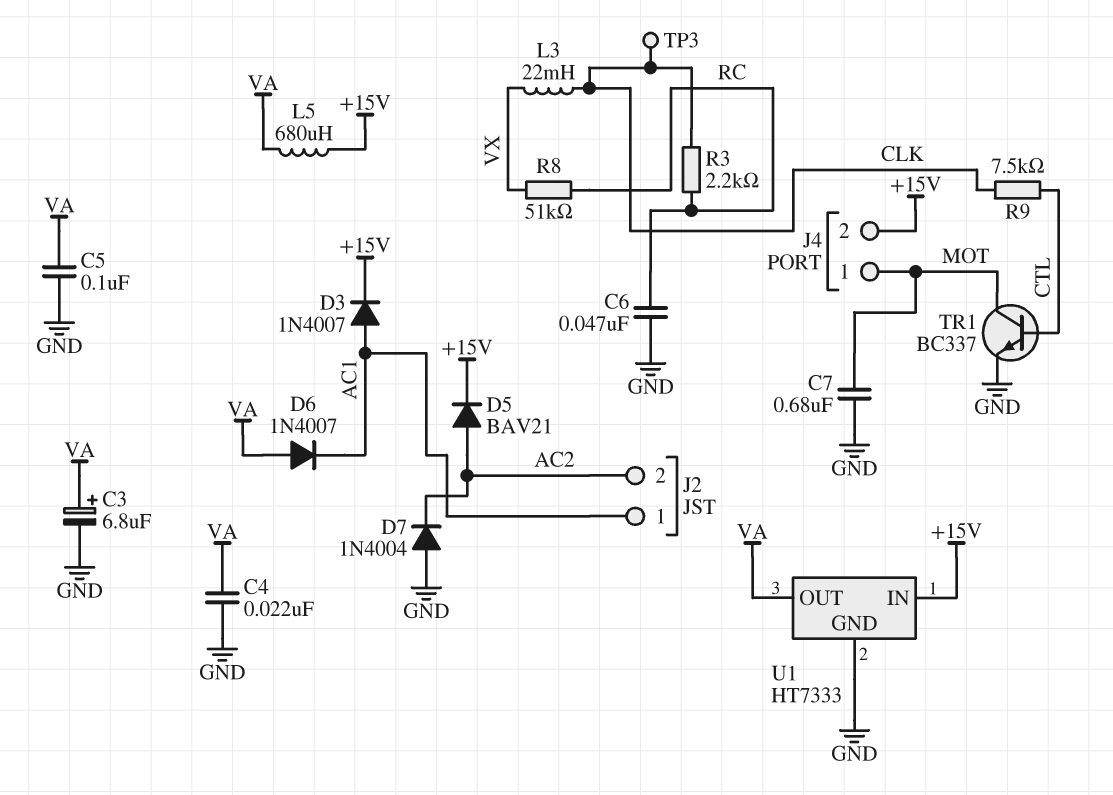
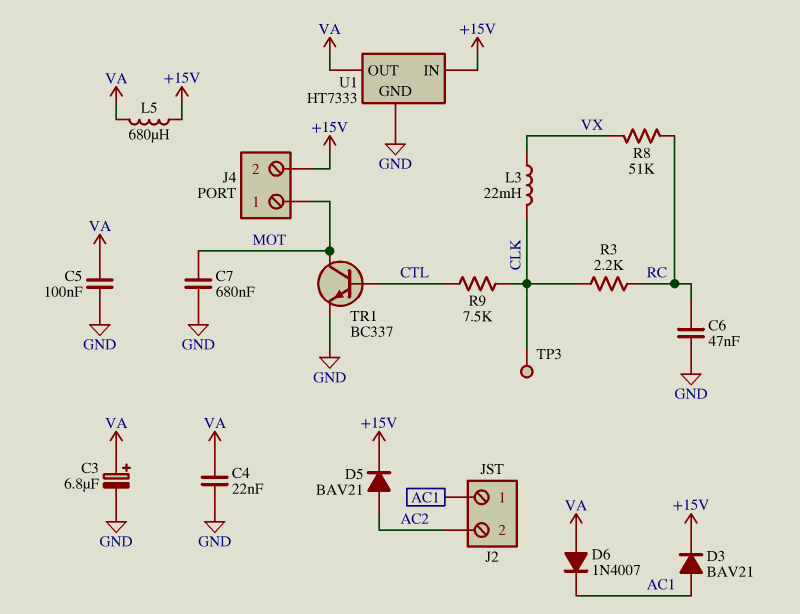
D3: diode 1N4007 (A AC1, K +15V) -> diode BAV21 (A AC1, K +15V)
D7: diode 1N4004 (A GND, K AC2) -> none

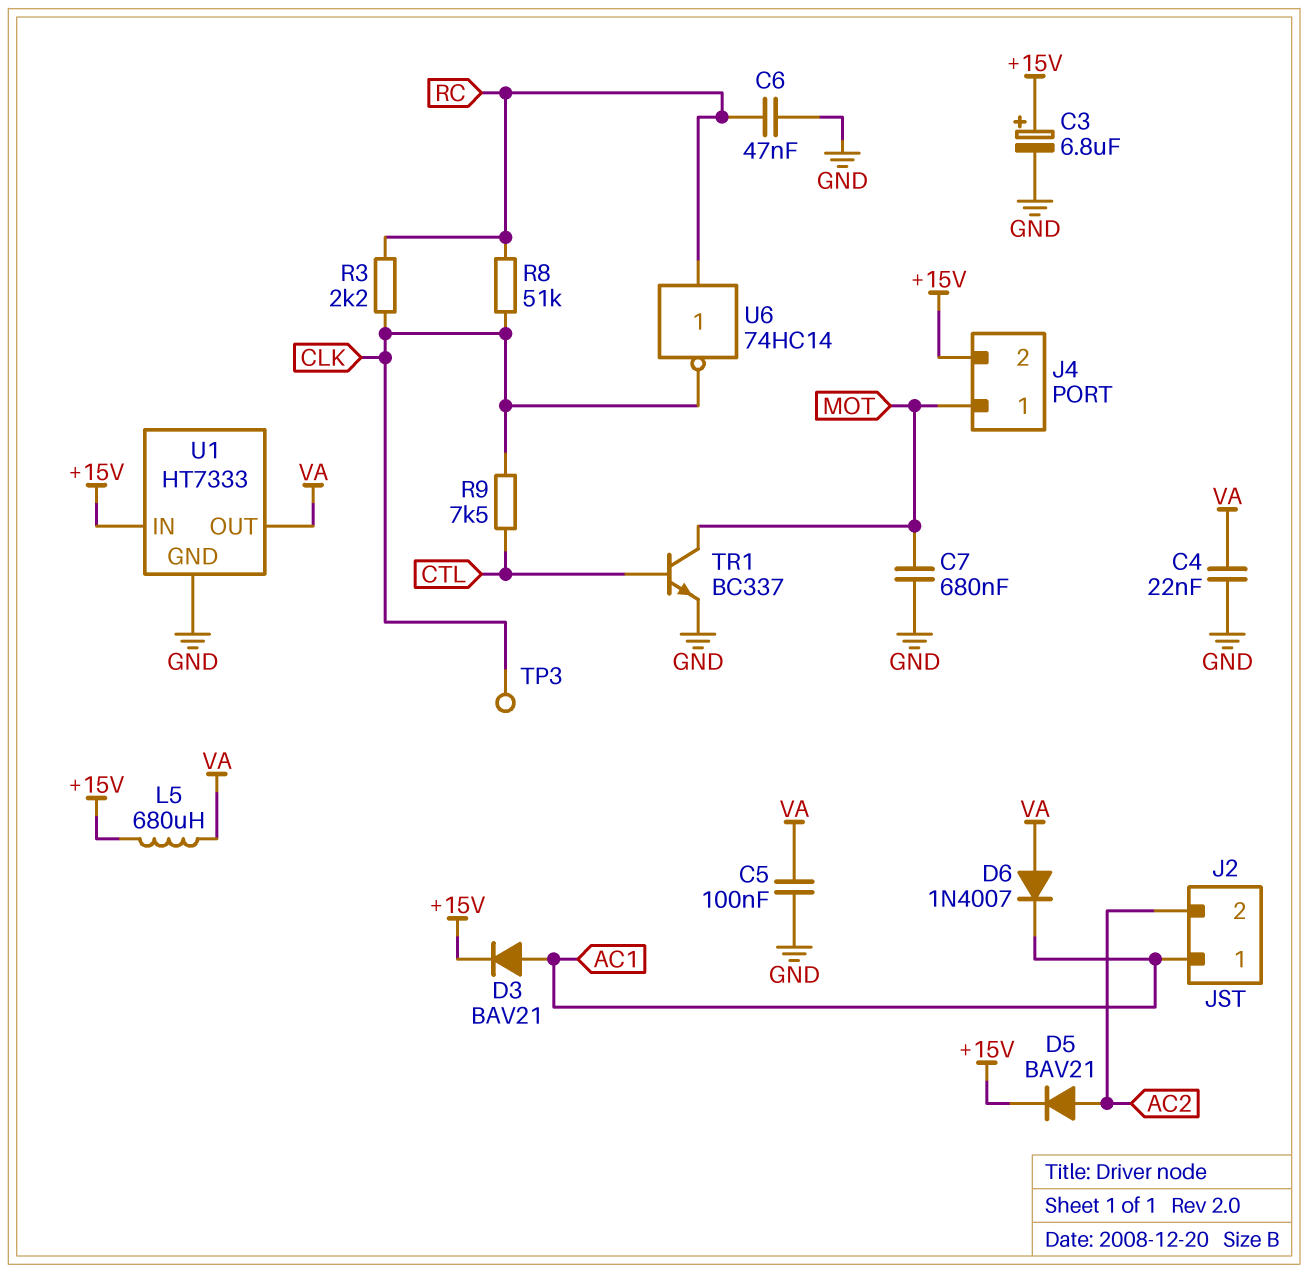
C3: 6.8uF (plus VA, minus GND) -> 6.8uF (plus +15V, minus GND)
L3: 22mH (CLK, VX) -> none
R8: 51k (RC, VX) -> 51k (CLK, RC)
U6: none -> NOT 74HC14 (in RC, out CLK)

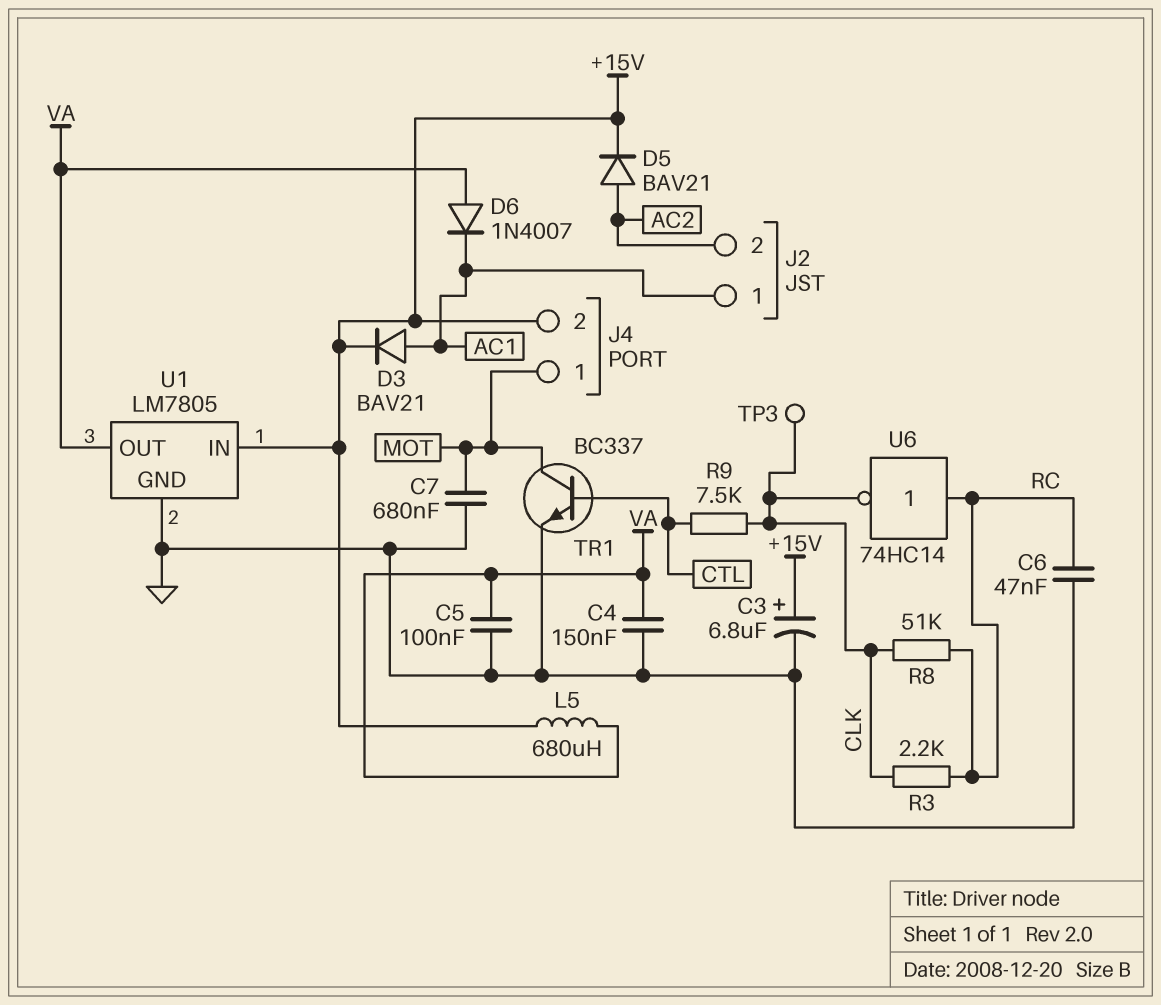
C4: 22nF (GND, VA) -> 150nF (GND, VA)
U1: HT7333 -> LM7805

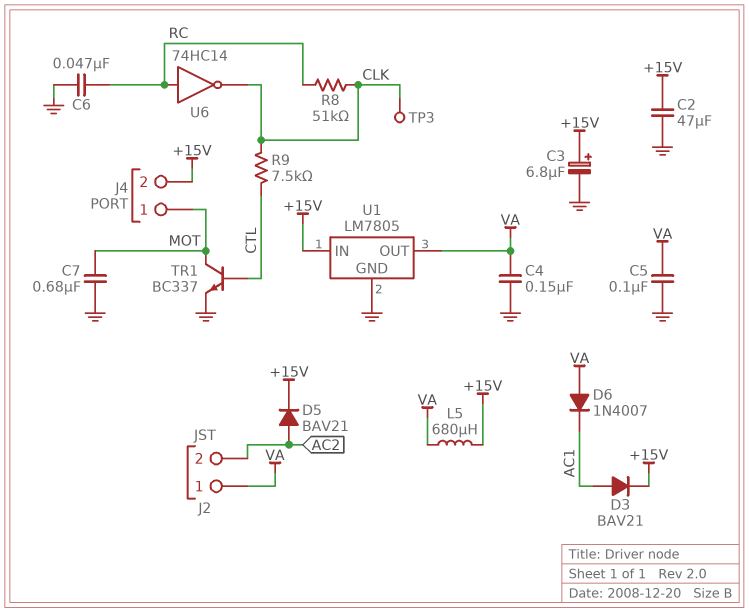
C2: none -> 47uF (+15V, GND)
J2 pin 1: AC1 -> VA
R3: 2.2k (CLK, RC) -> none

